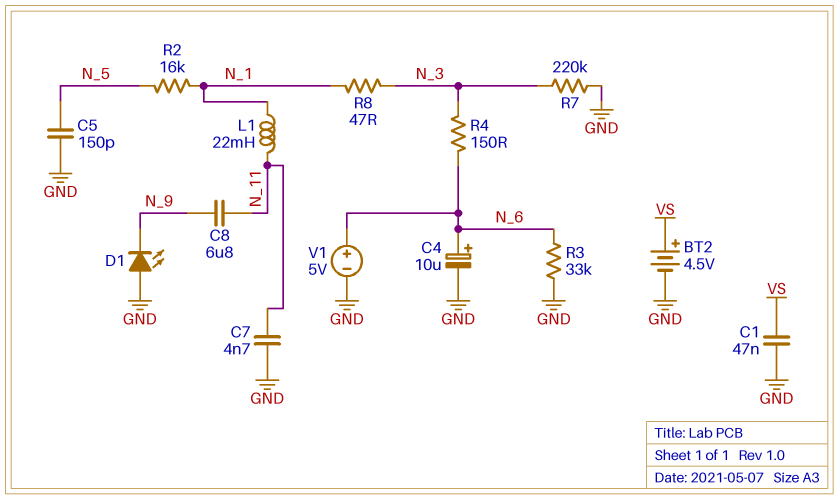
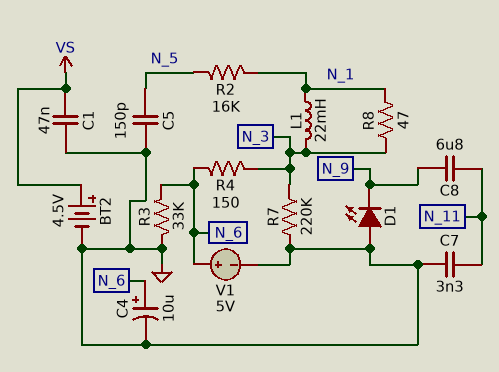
C7: 4.7nF (GND, N_11) -> 3.3nF (GND, N_11)
L1: 22mH (N_1, N_11) -> 22mH (N_1, N_3)

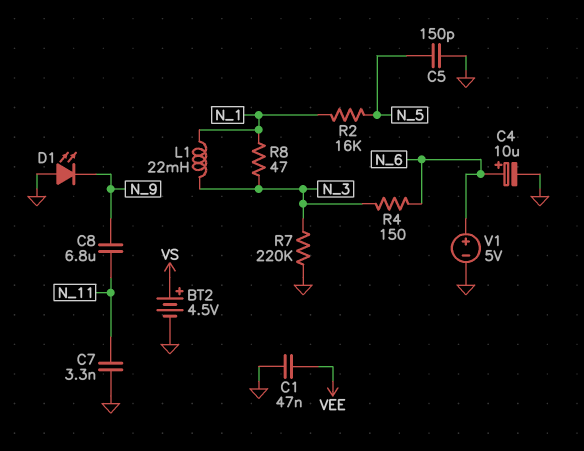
C1: 47nF (GND, VS) -> 47nF (GND, VEE)
R3: 33k (GND, N_6) -> none

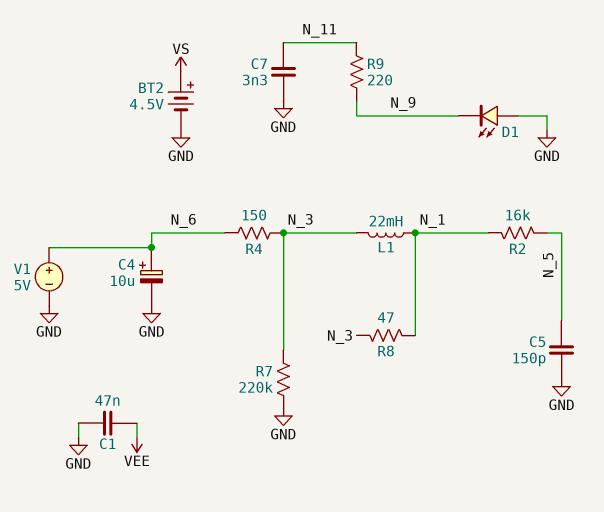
C8: 6.8uF (N_9, N_11) -> none
R9: none -> 220 (N_9, N_11)

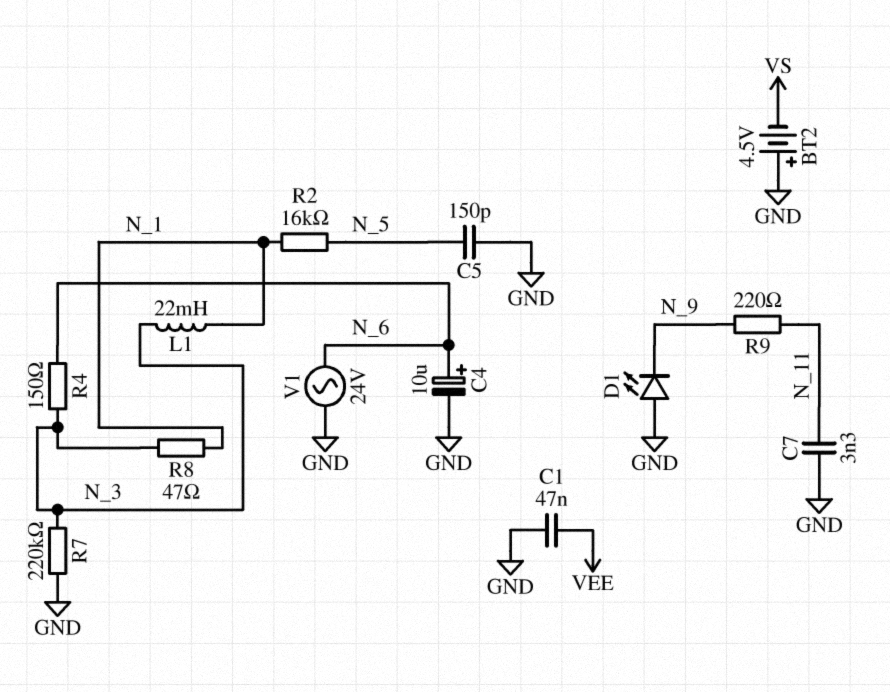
BT2: 4.5V (plus VS, minus GND) -> 4.5V (plus GND, minus VS)
V1: 5V (plus N_6, minus GND) -> AC 24V (GND, N_6)

